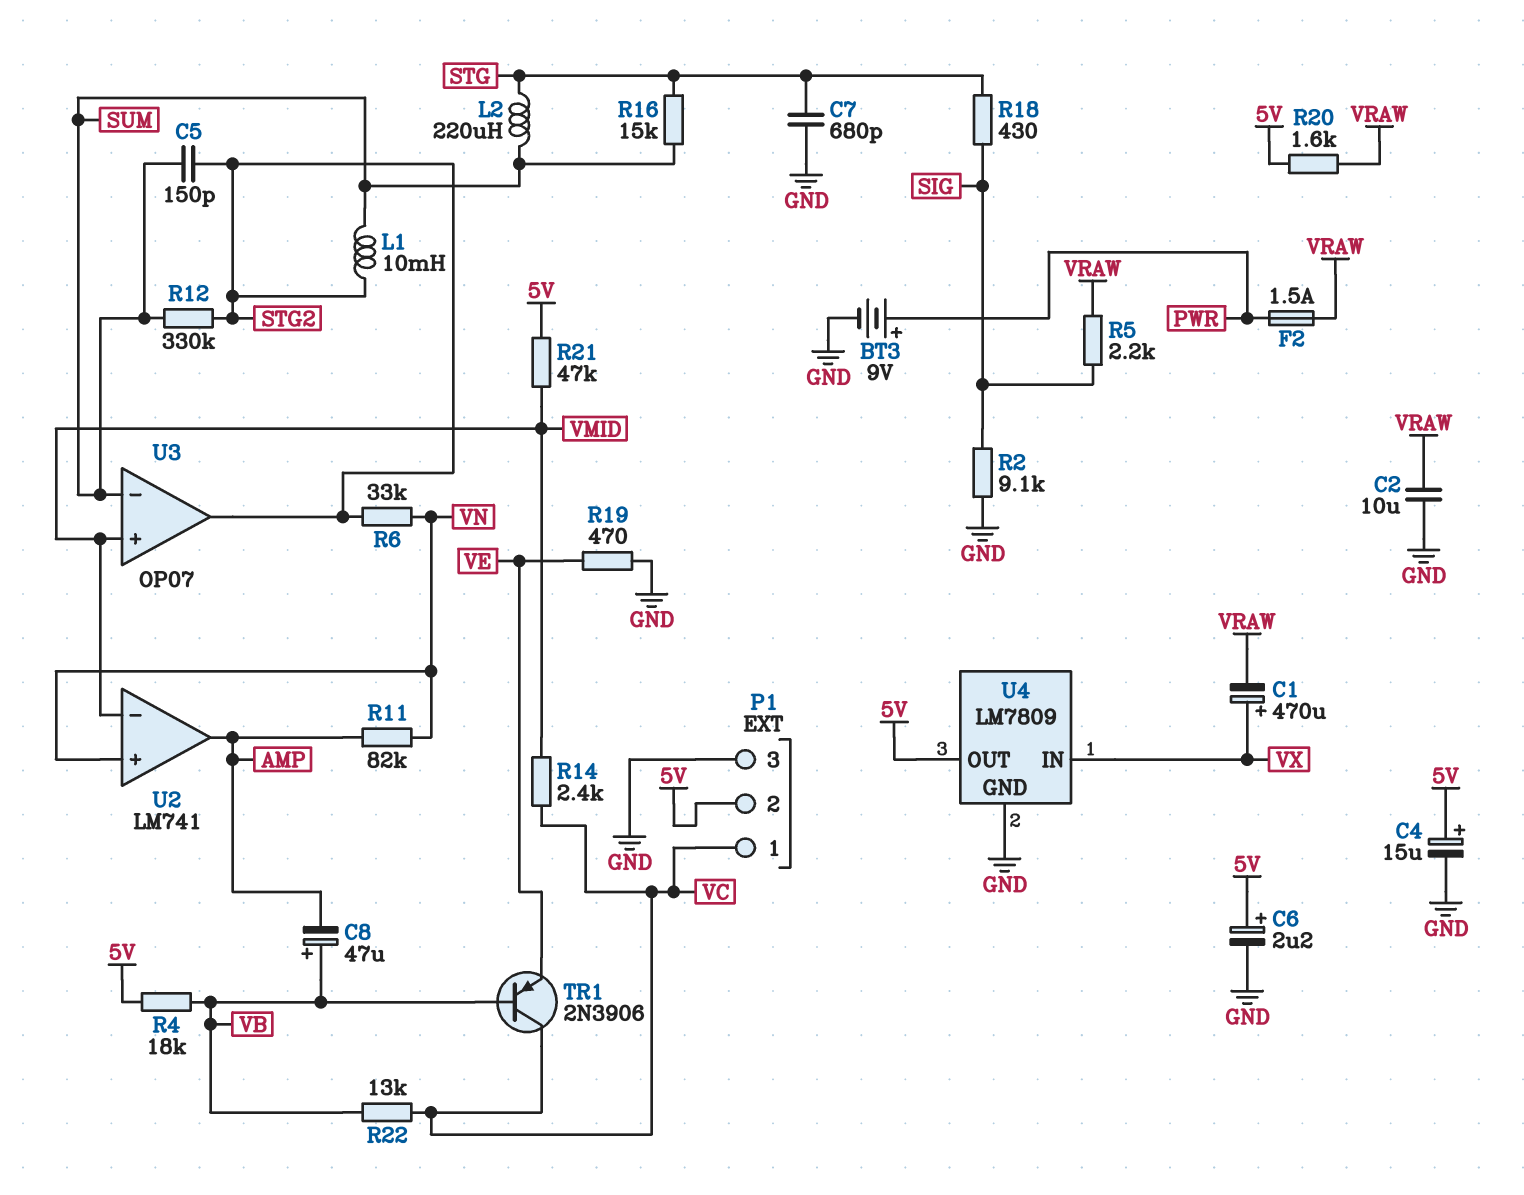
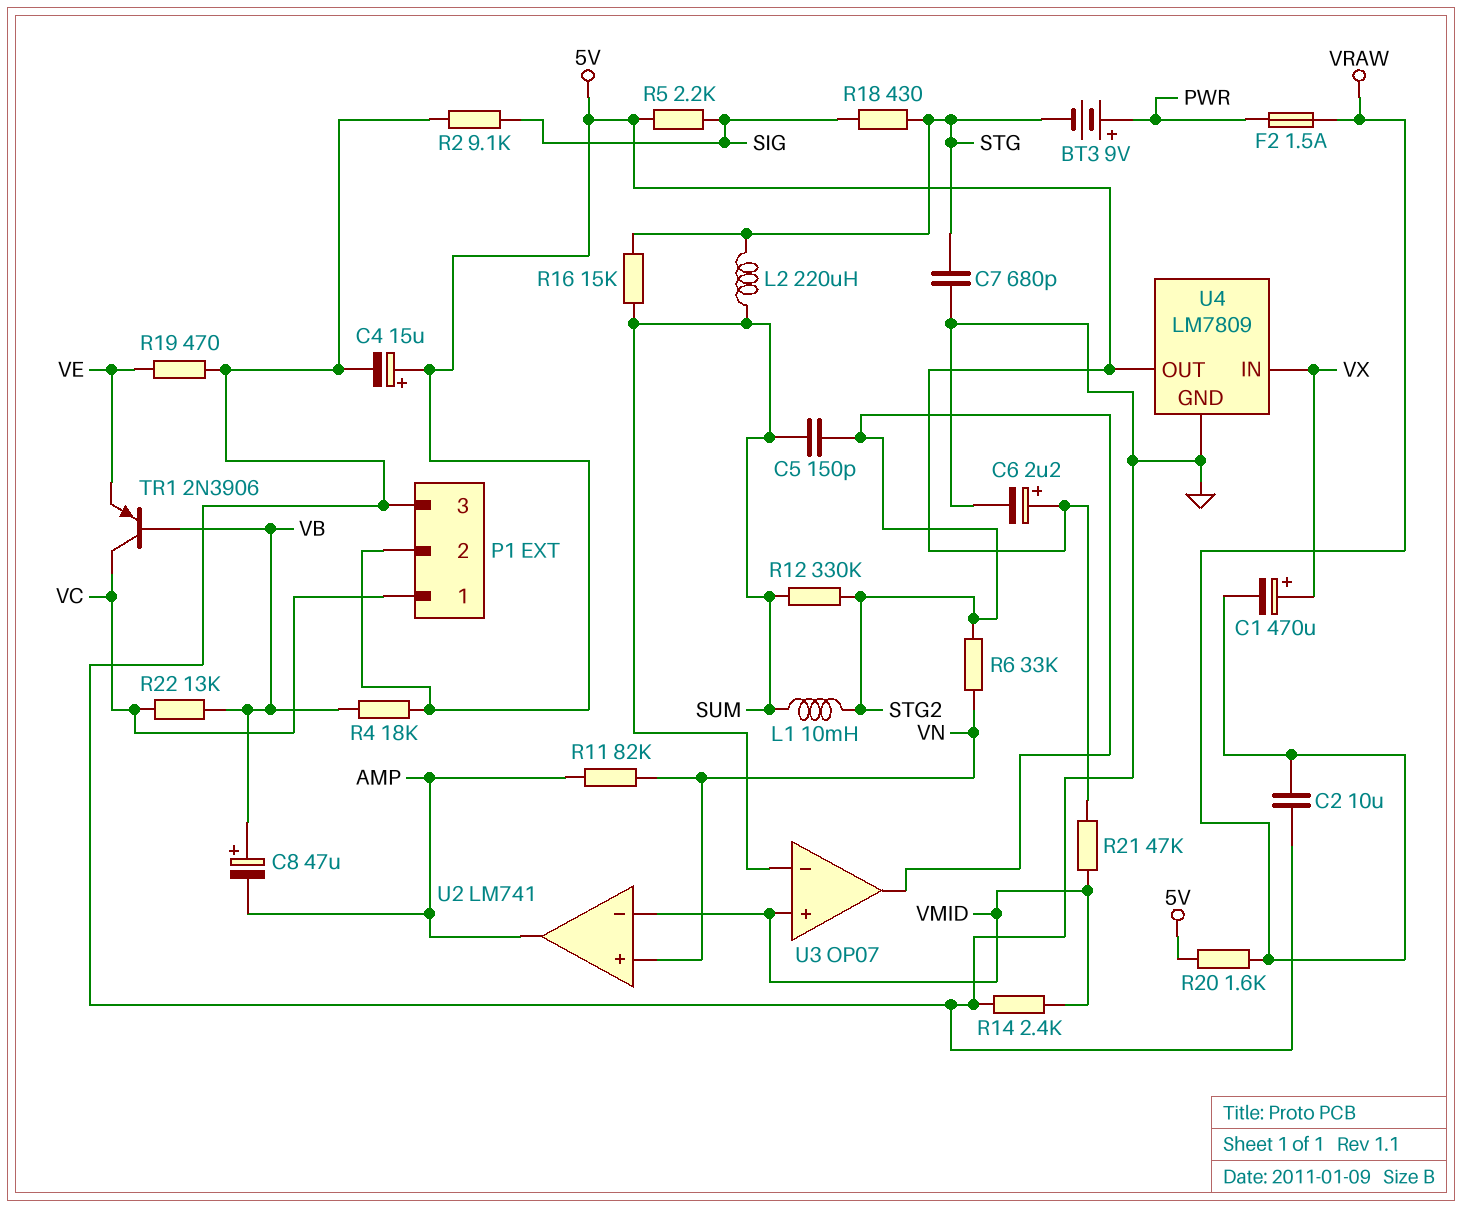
BT3: 9V (plus PWR, minus GND) -> 9V (plus PWR, minus STG)
R5: 2.2k (SIG, VRAW) -> 2.2k (5V, SIG)
R14: 2.4k (VC, VMID) -> 2.4k (GND, VMID)

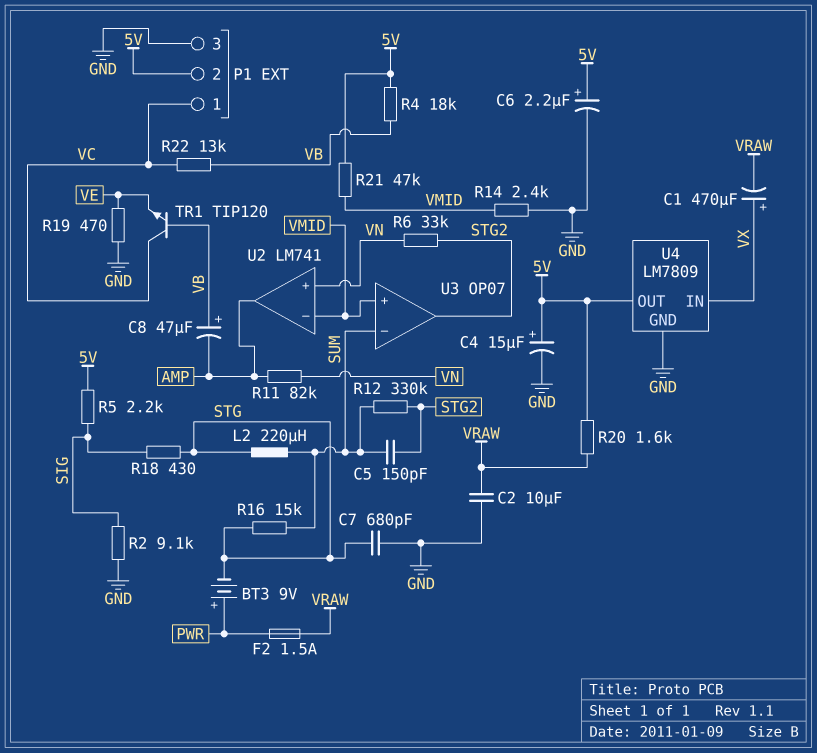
L1: 10mH (STG2, SUM) -> none
TR1: PNP 2N3906 (B VB, C VC, E VE) -> NPN TIP120 (B VB, C VC, E VE)

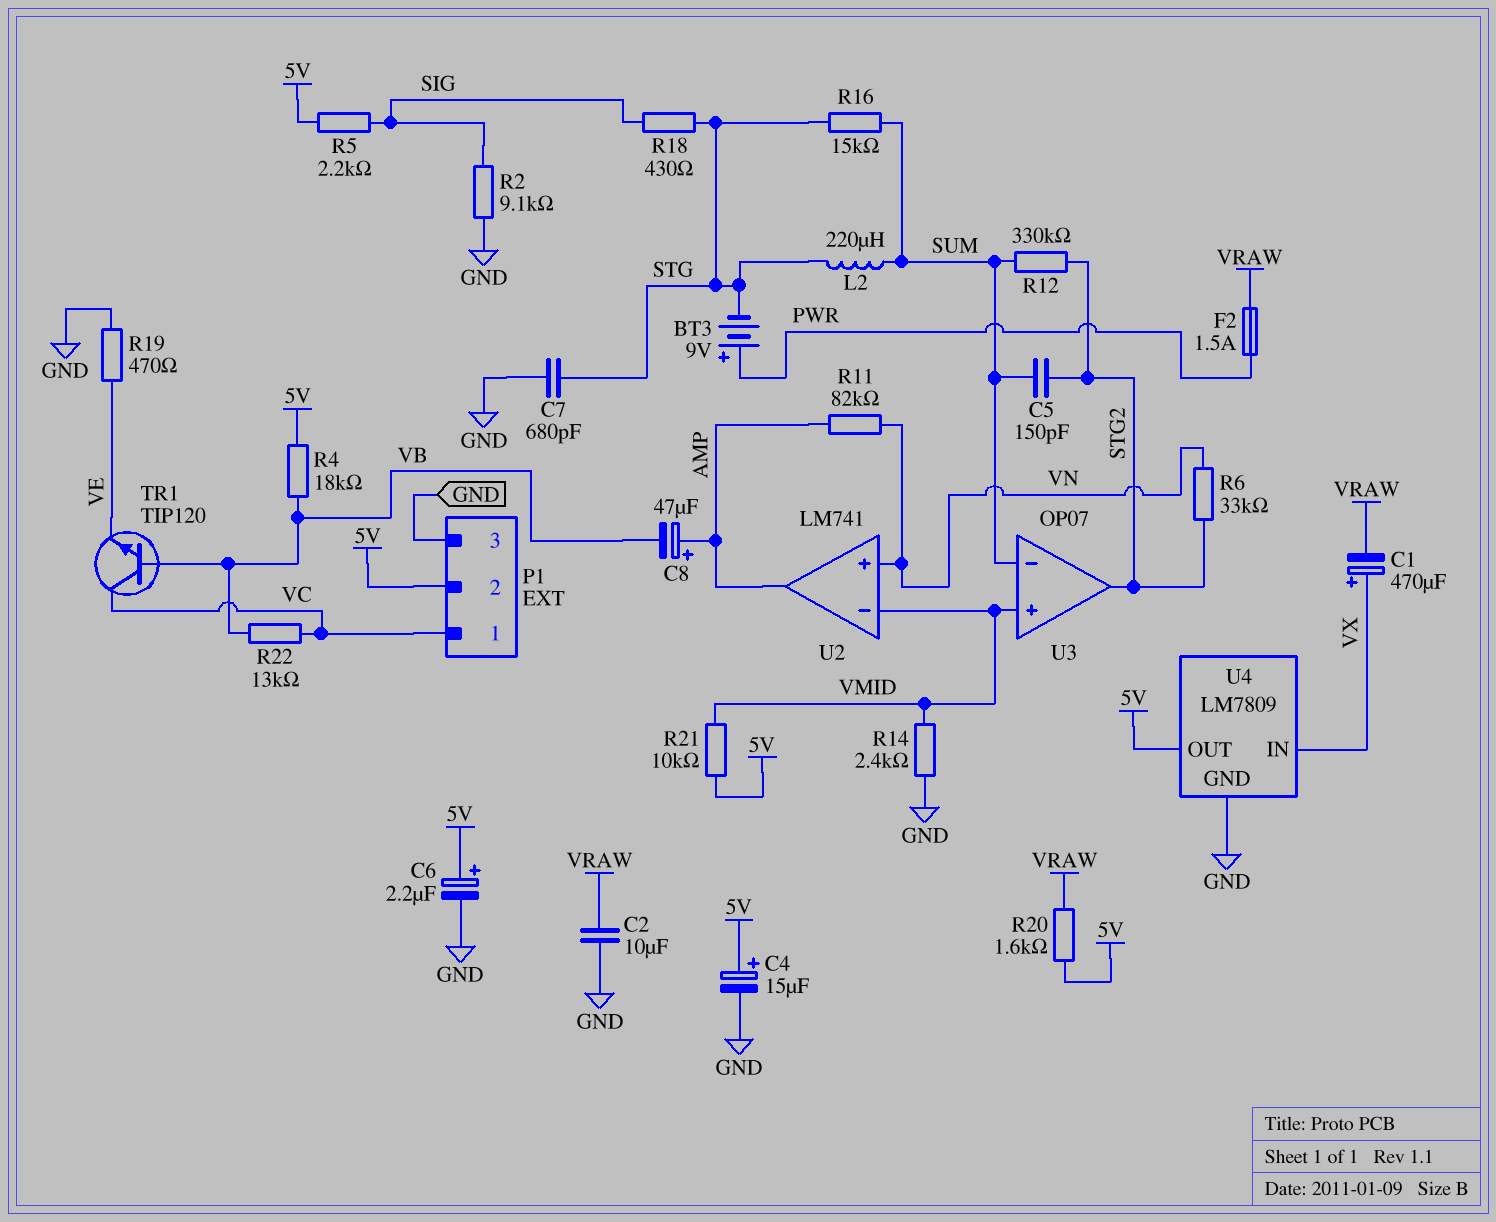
C8: 47uF (plus VB, minus AMP) -> 47uF (plus AMP, minus VB)
R21: 47k (5V, VMID) -> 10k (5V, VMID)

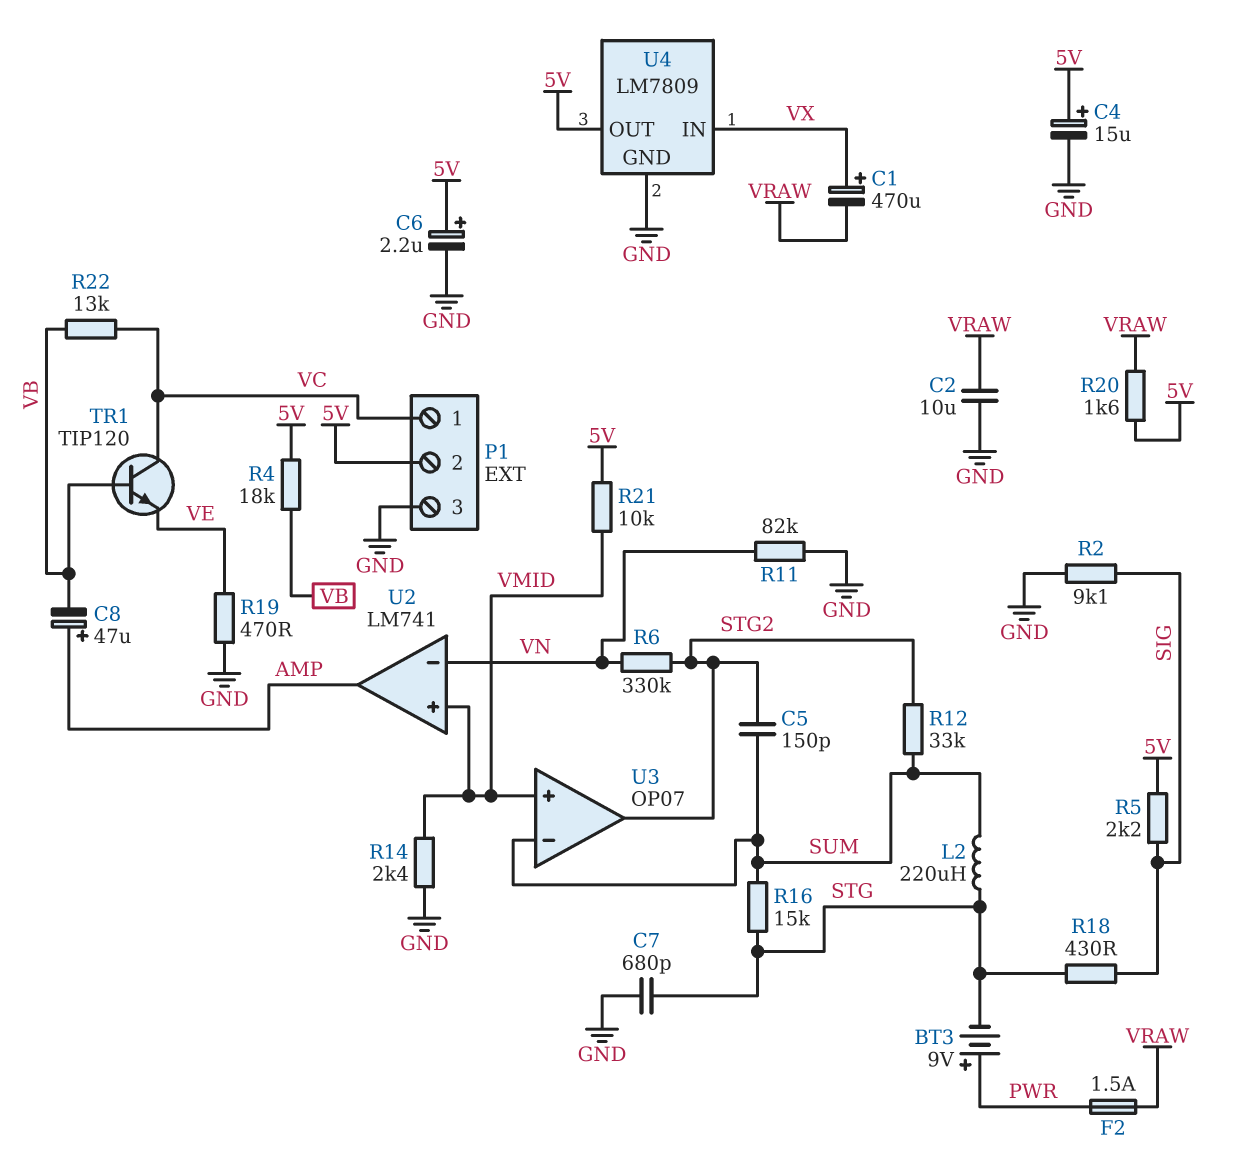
R6: 33k (STG2, VN) -> 330k (STG2, VN)
R11: 82k (AMP, VN) -> 82k (GND, VN)
R12: 330k (STG2, SUM) -> 33k (STG2, SUM)
U2 pin in+: VN -> VMID
U2 pin in-: VMID -> VN

